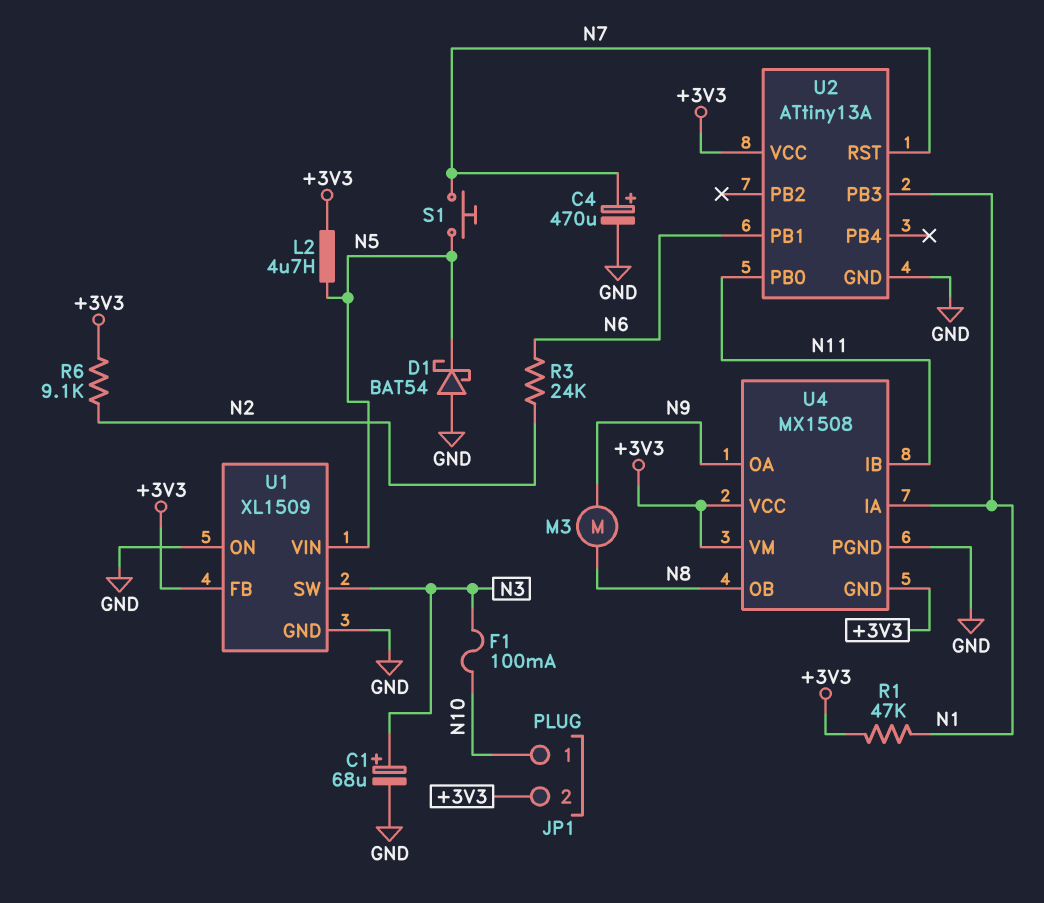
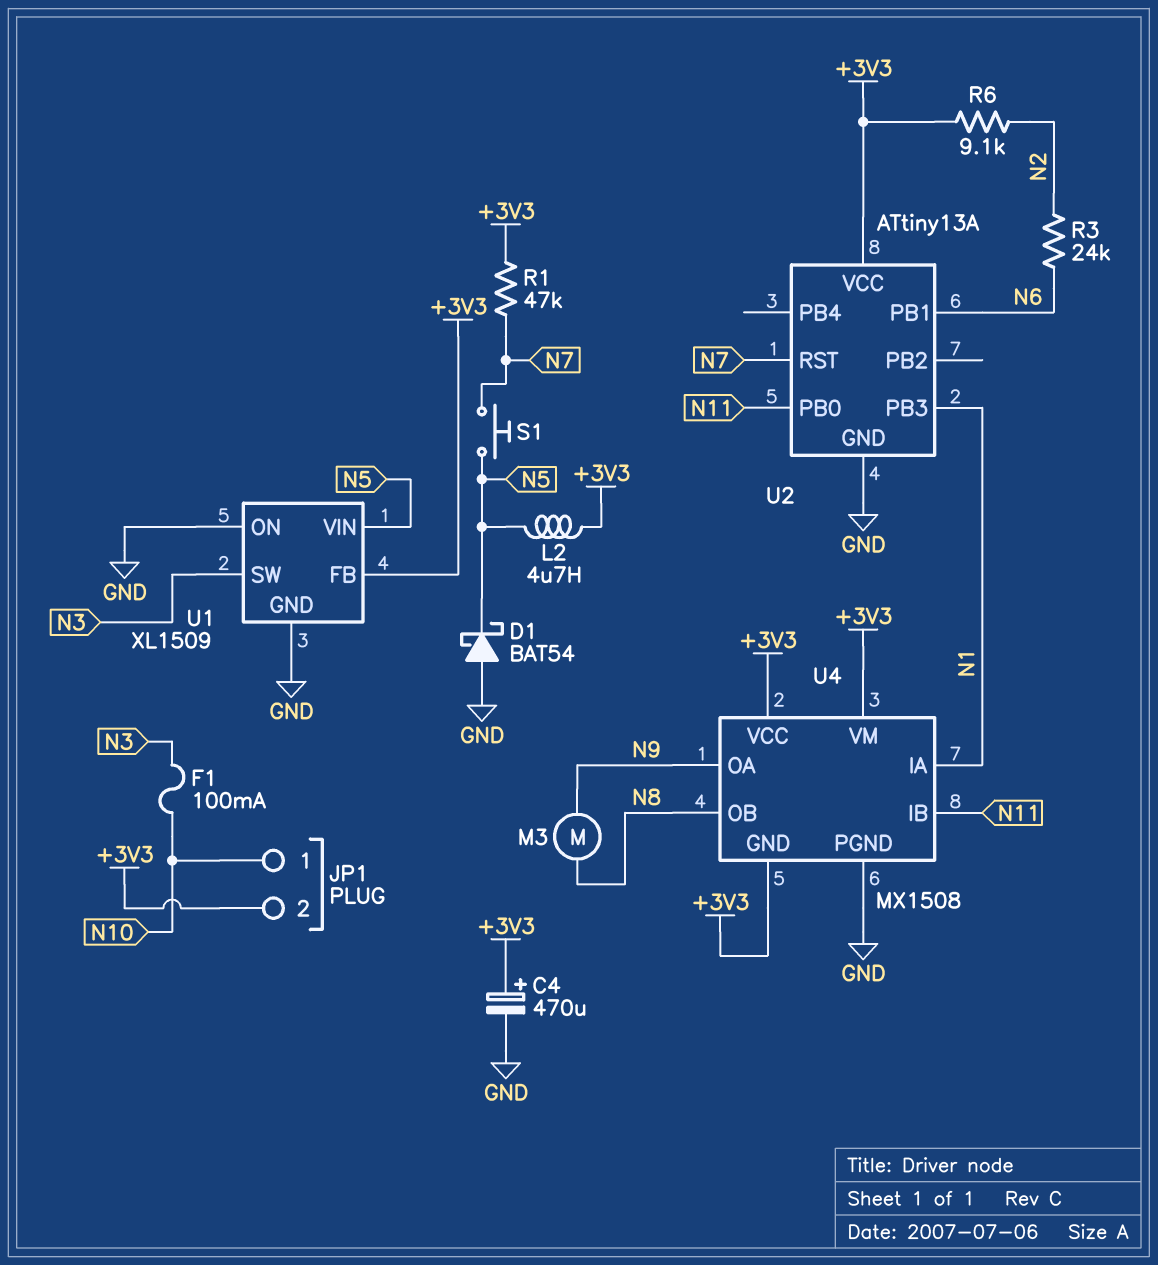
C1: 68uF (plus N3, minus GND) -> none
C4: 470uF (plus N7, minus GND) -> 470uF (plus +3V3, minus GND)
R1: 47k (+3V3, N1) -> 47k (+3V3, N7)

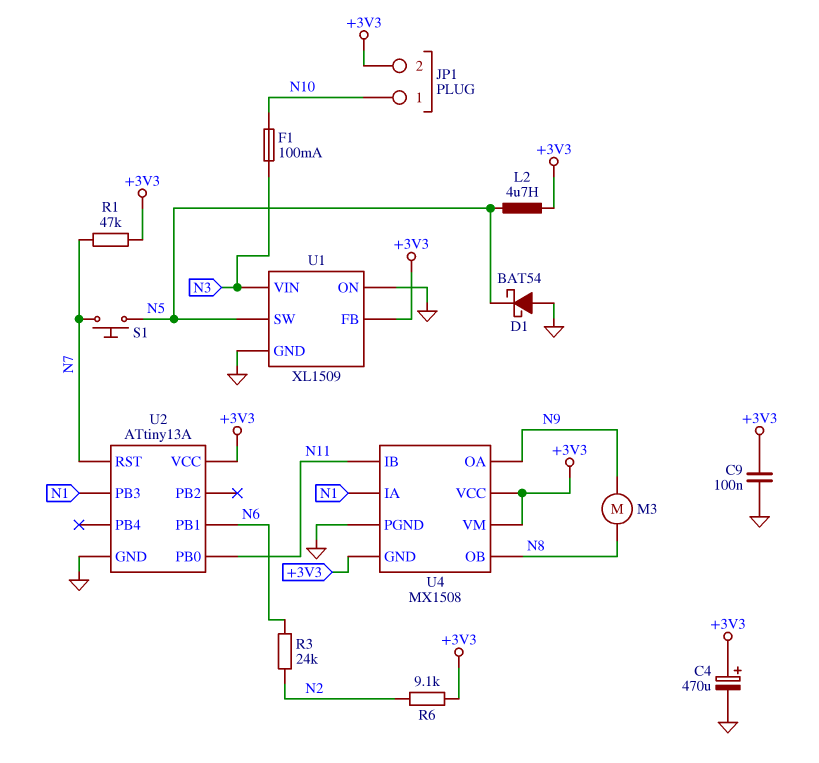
C9: none -> 100nF (+3V3, GND)
U1 pin SW: N3 -> N5
U1 pin VIN: N5 -> N3

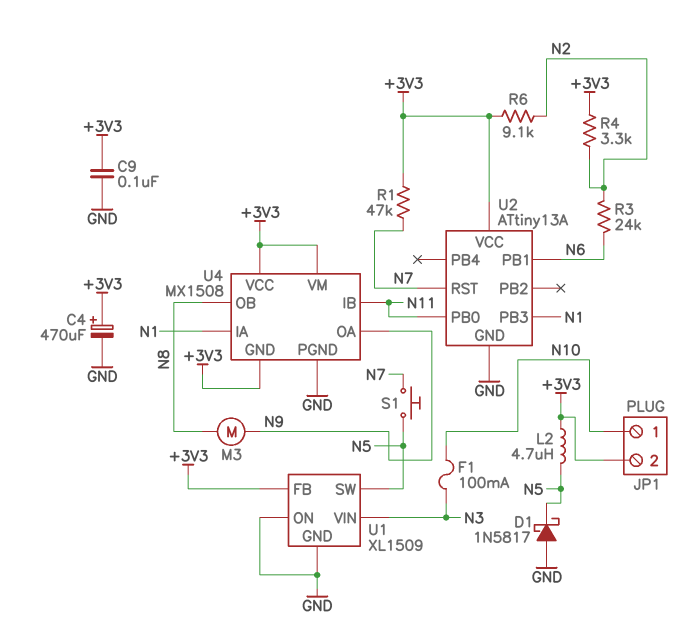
D1: schottky BAT54 (A GND, K N5) -> schottky 1N5817 (A GND, K N5)
R4: none -> 3.3k (+3V3, N2)

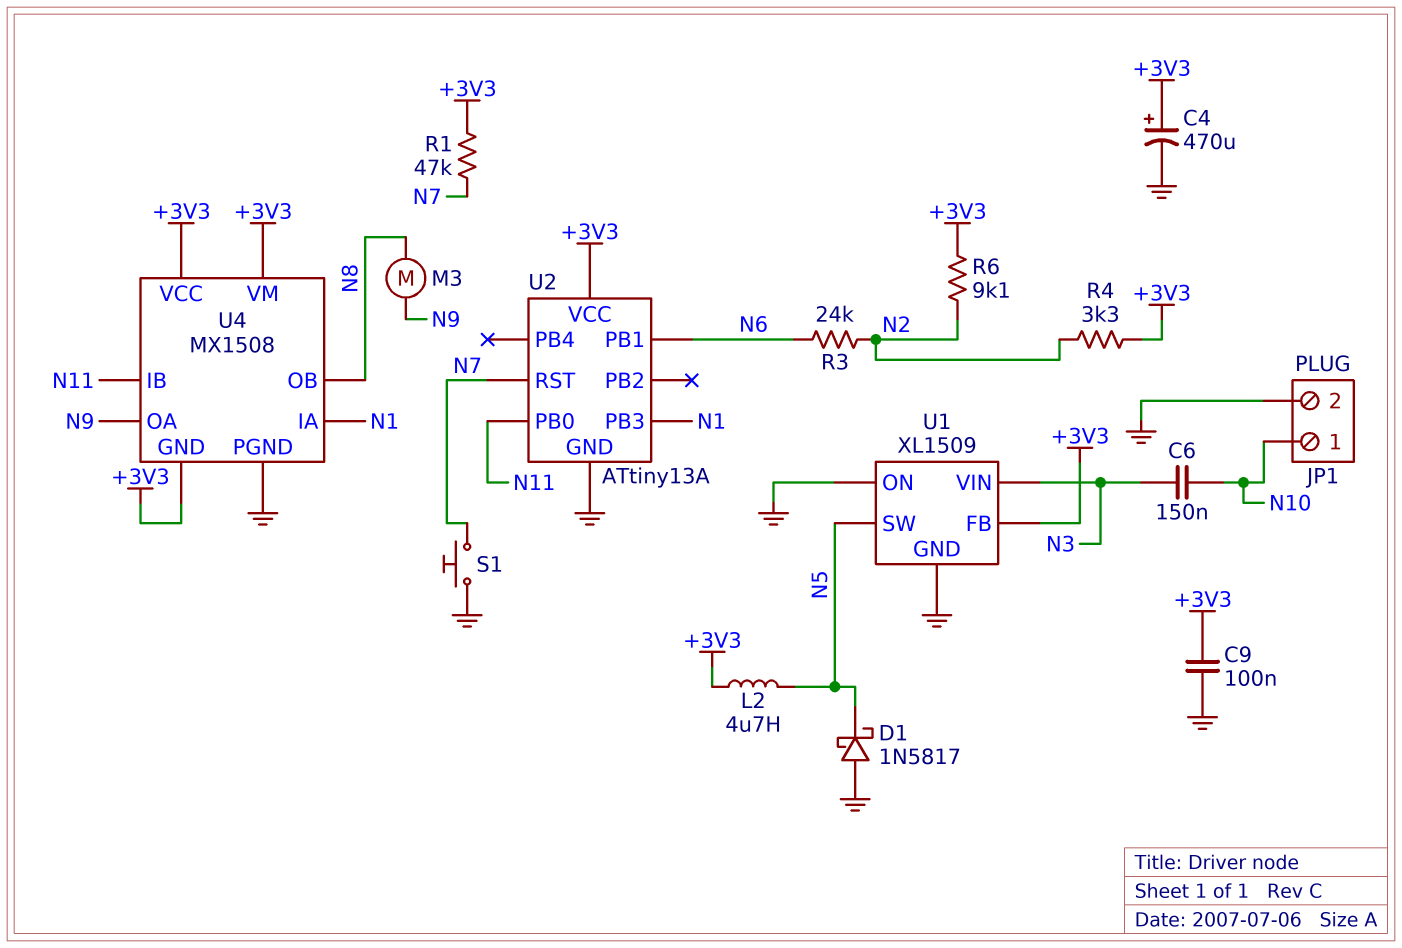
C6: none -> 150nF (N3, N10)
F1: 100mA (N3, N10) -> none
JP1 pin 2: +3V3 -> GND
S1: button (N5, N7) -> button (GND, N7)

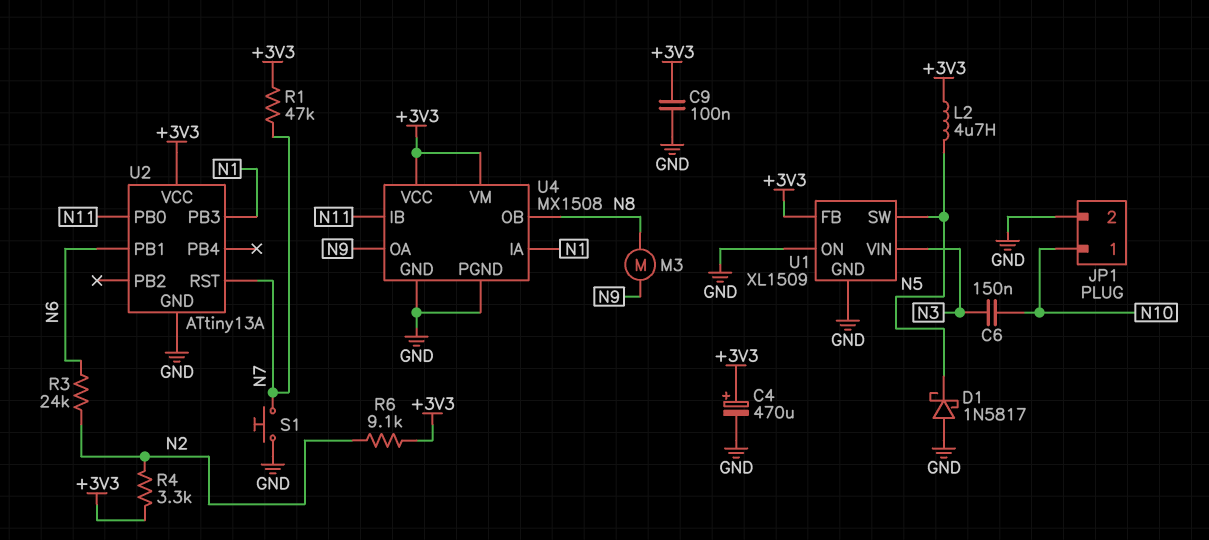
U4 pin GND: +3V3 -> GND

